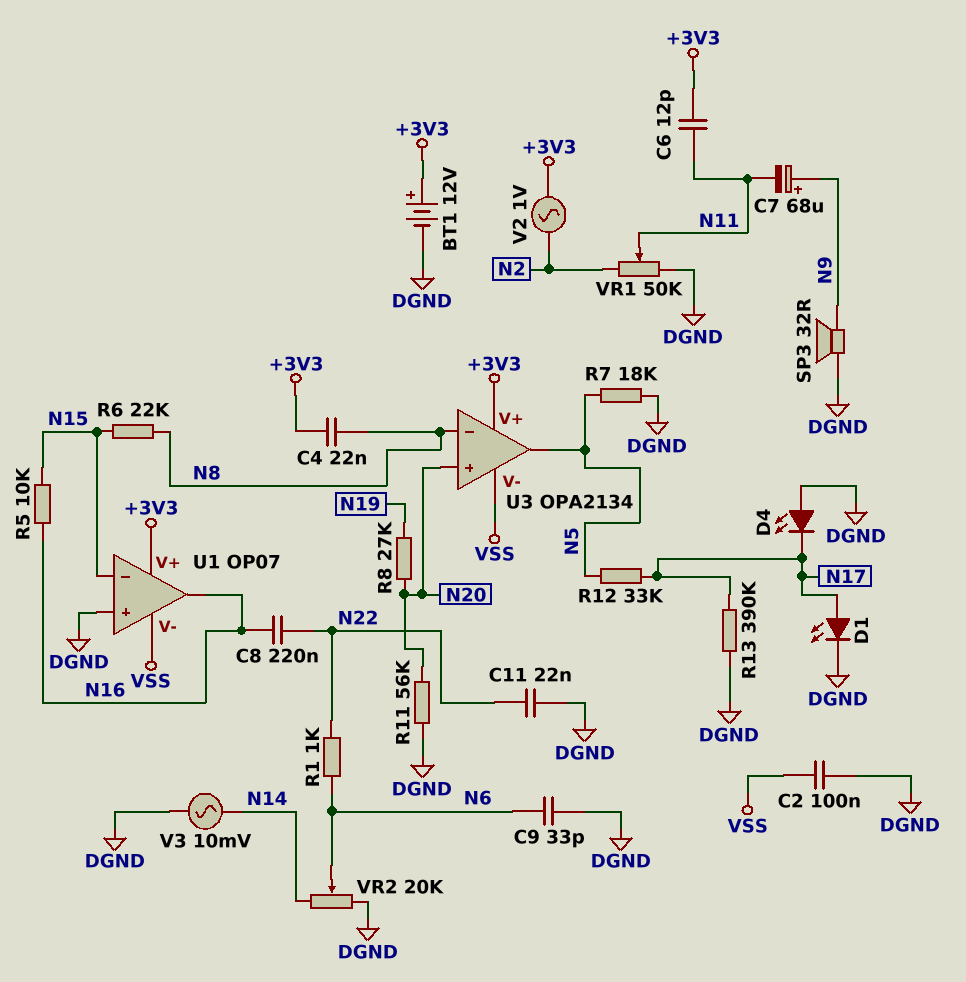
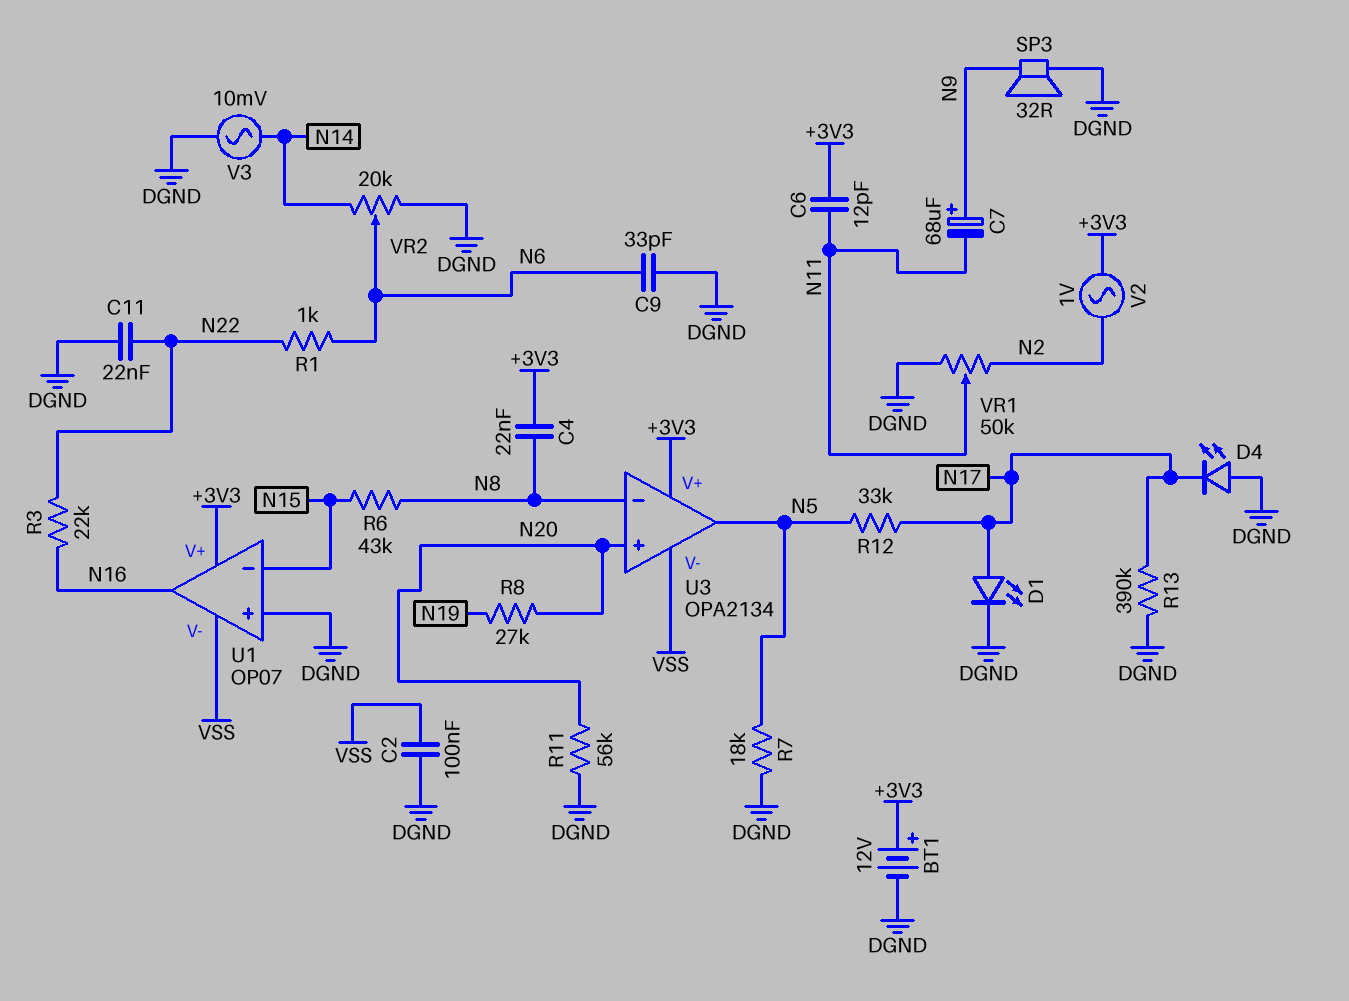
C8: 220nF (N16, N22) -> none
R3: none -> 22k (N16, N22)
R5: 10k (N15, N16) -> none
R6: 22k (N8, N15) -> 43k (N8, N15)

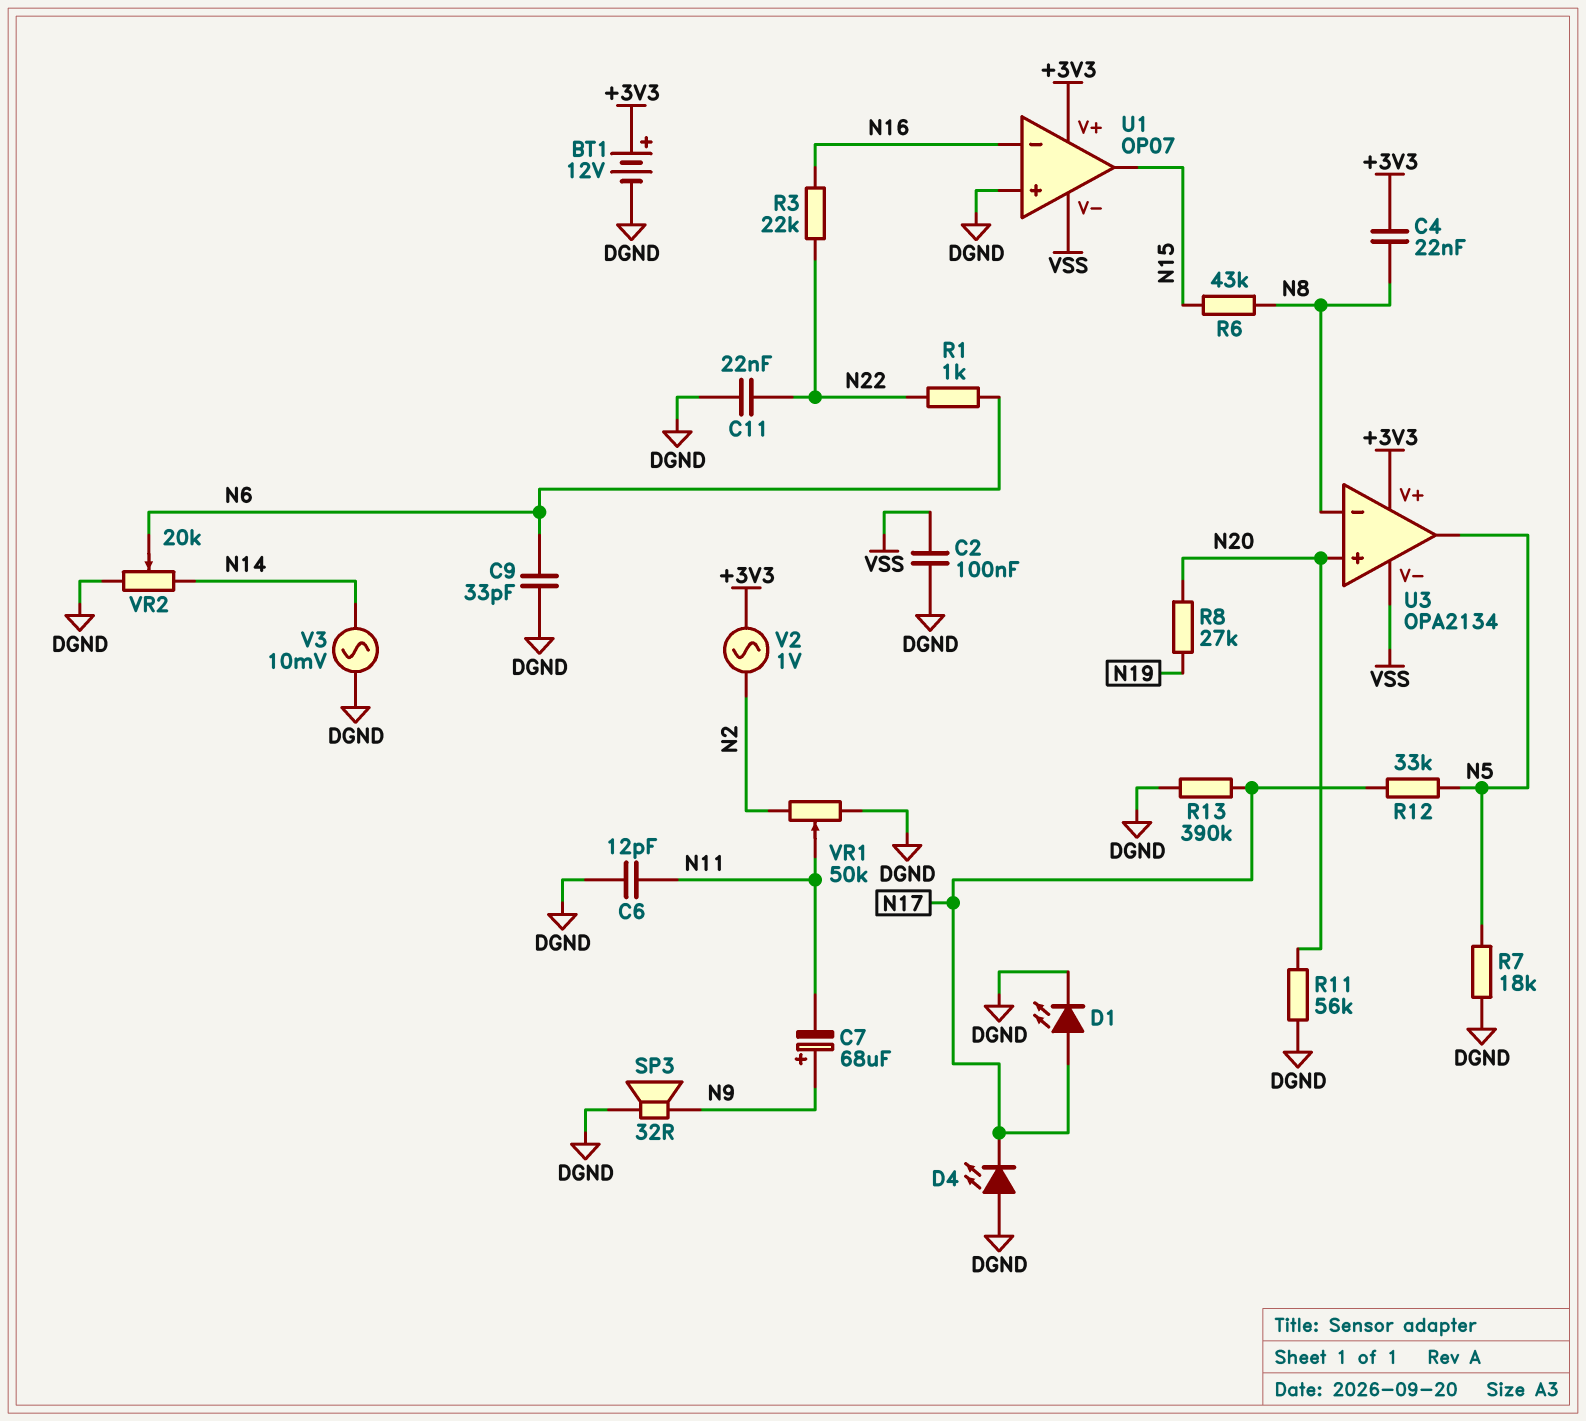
C6: 12pF (+3V3, N11) -> 12pF (DGND, N11)
U1 pin in-: N15 -> N16
U1 pin out: N16 -> N15

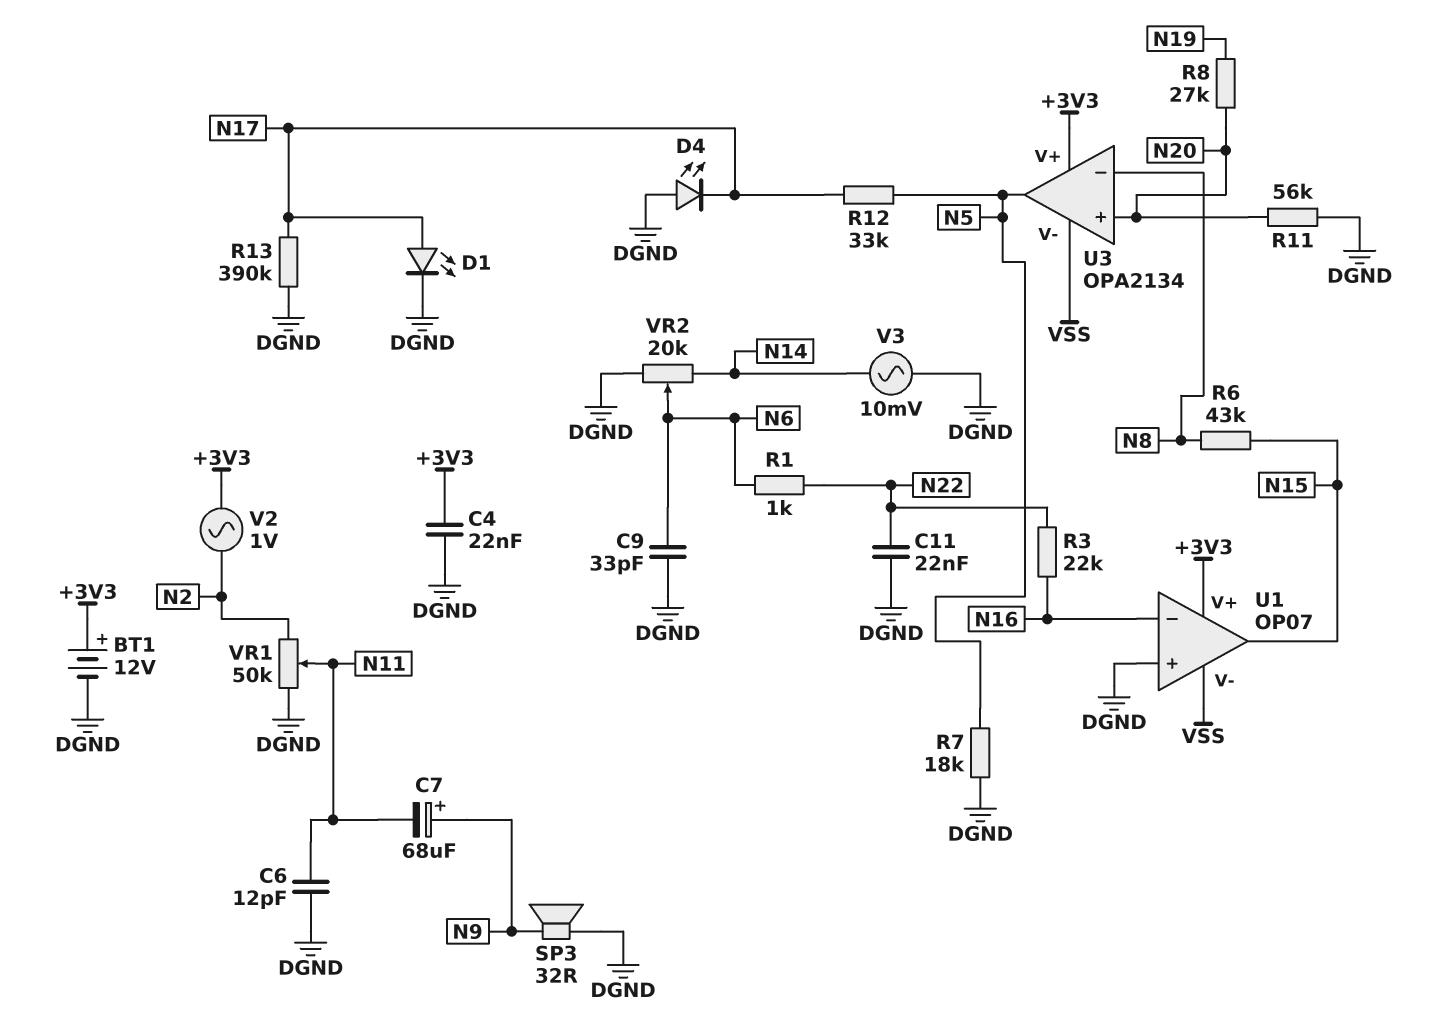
C2: 100nF (DGND, VSS) -> none
C4: 22nF (+3V3, N8) -> 22nF (+3V3, DGND)

